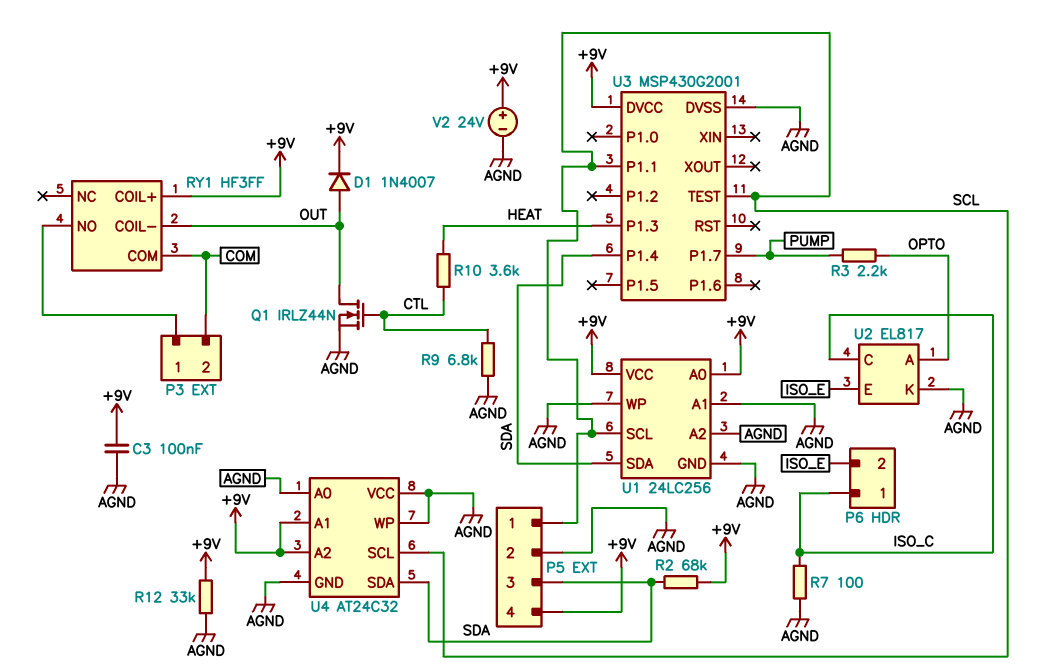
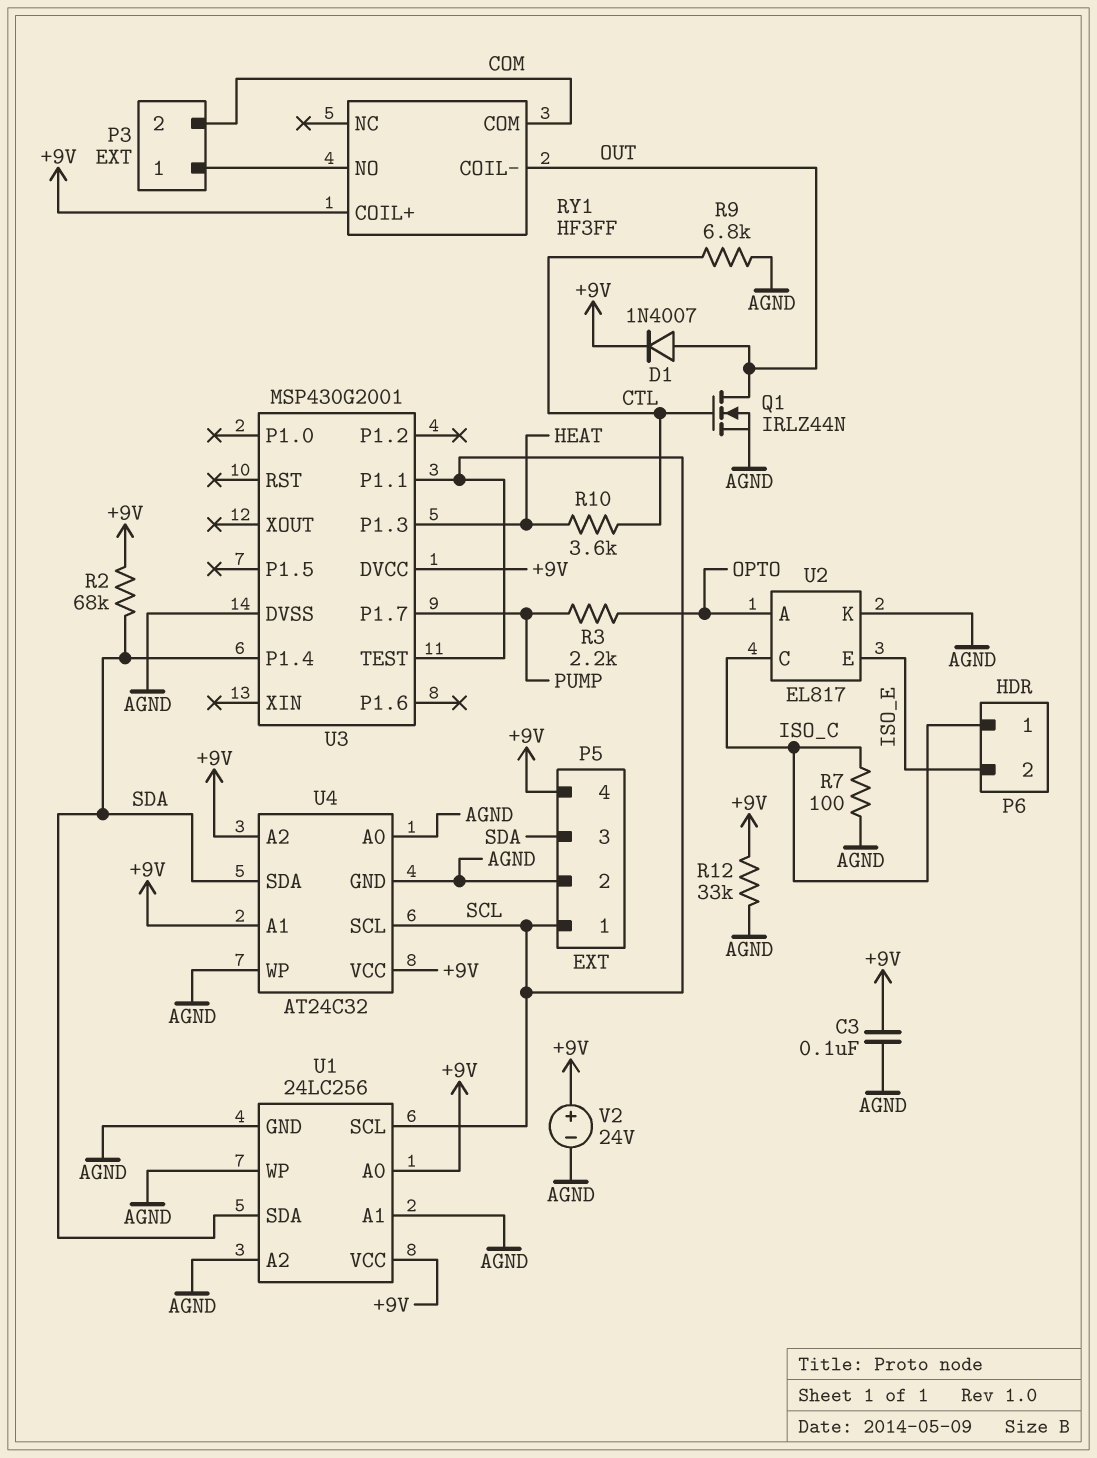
U4 pin VCC: AGND -> +9V

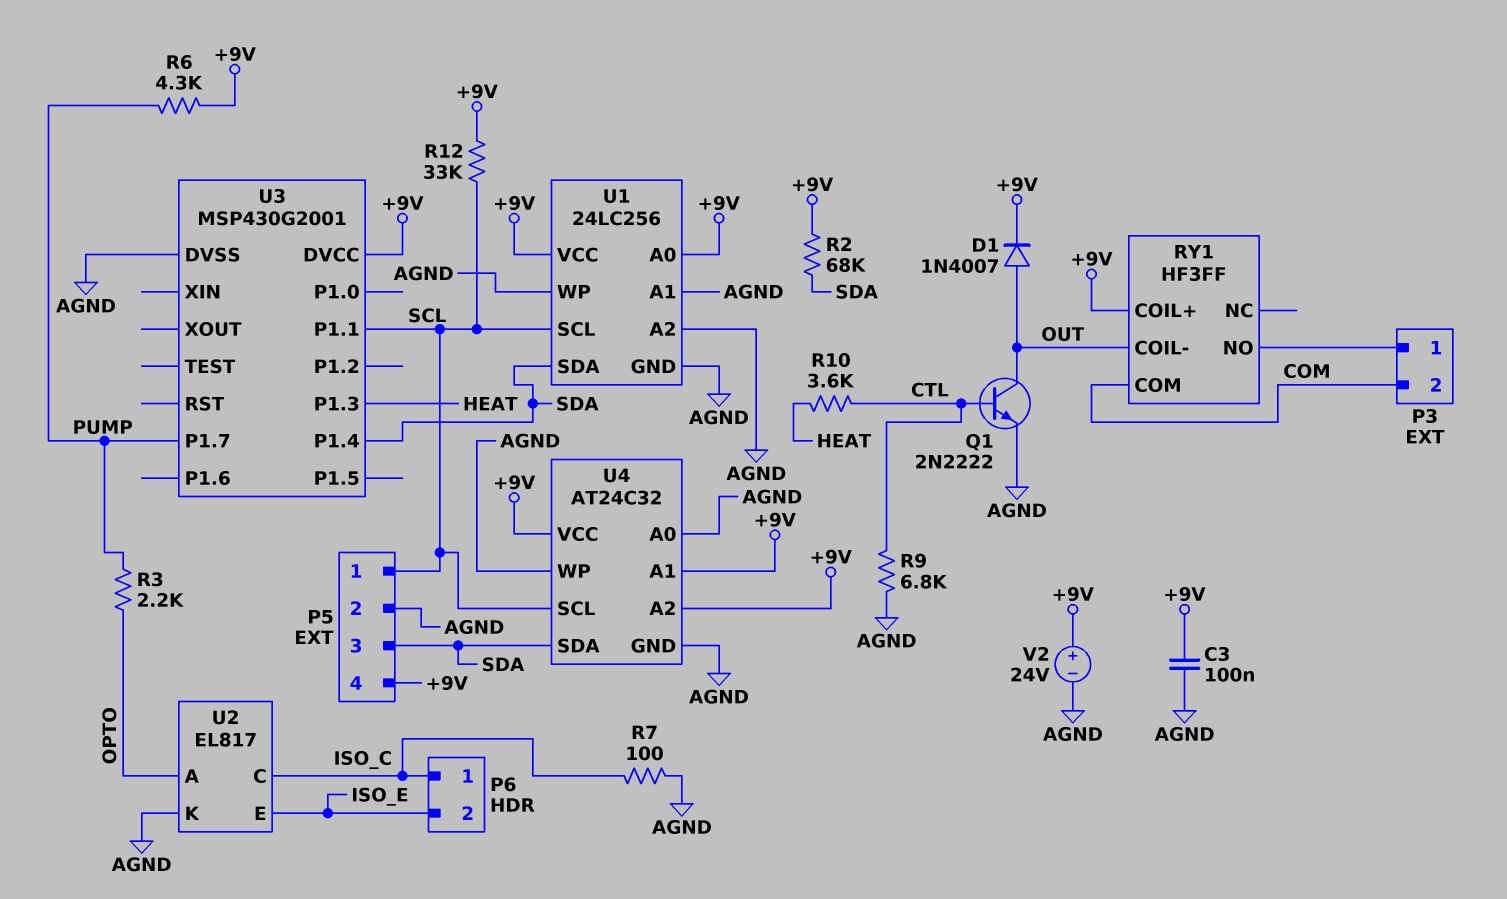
Q1: NMOS IRLZ44N (G CTL, D OUT, S AGND) -> NPN 2N2222 (B CTL, C OUT, E AGND)
R6: none -> 4.3k (+9V, PUMP)
R12: 33k (+9V, AGND) -> 33k (+9V, SCL)
U3 pin TEST: SCL -> none

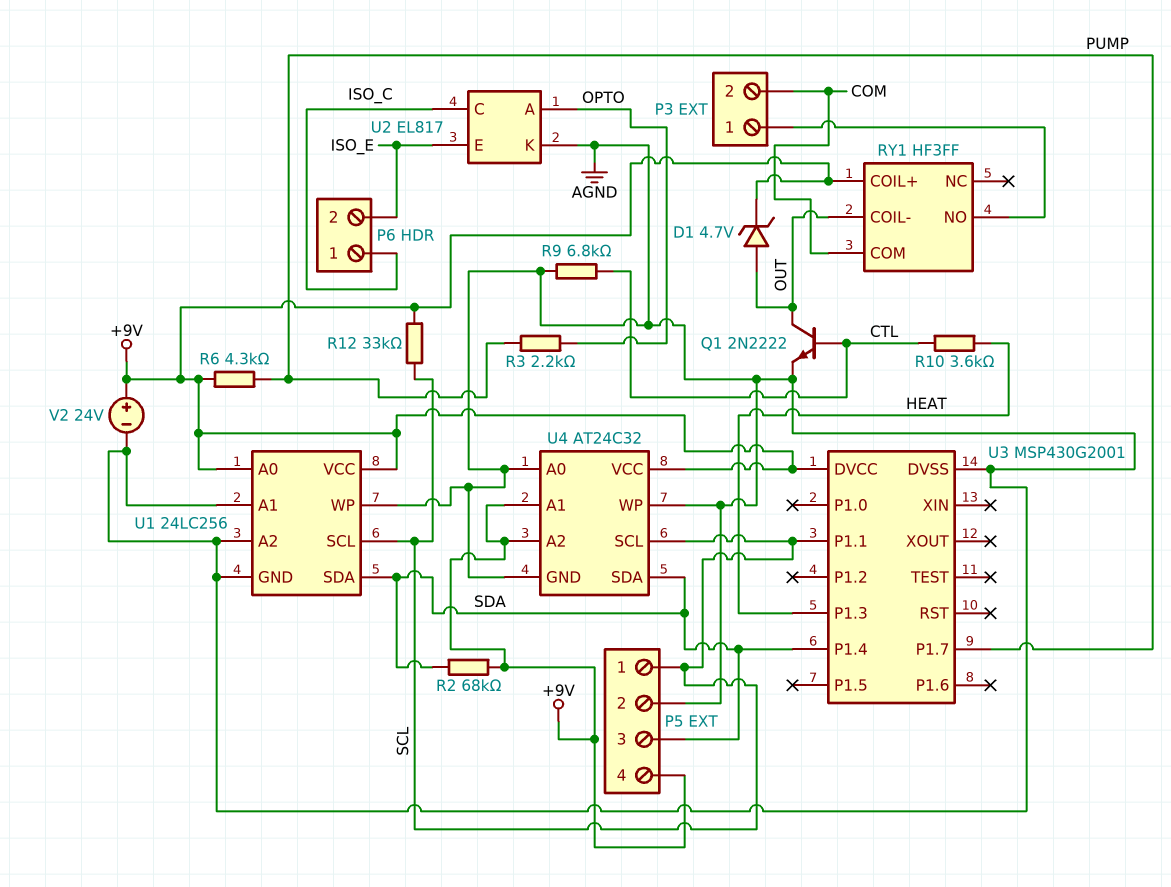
C3: 100nF (+9V, AGND) -> none
D1: diode 1N4007 (A OUT, K +9V) -> zener 4.7V (A OUT, K +9V)
R7: 100 (AGND, ISO_C) -> none

